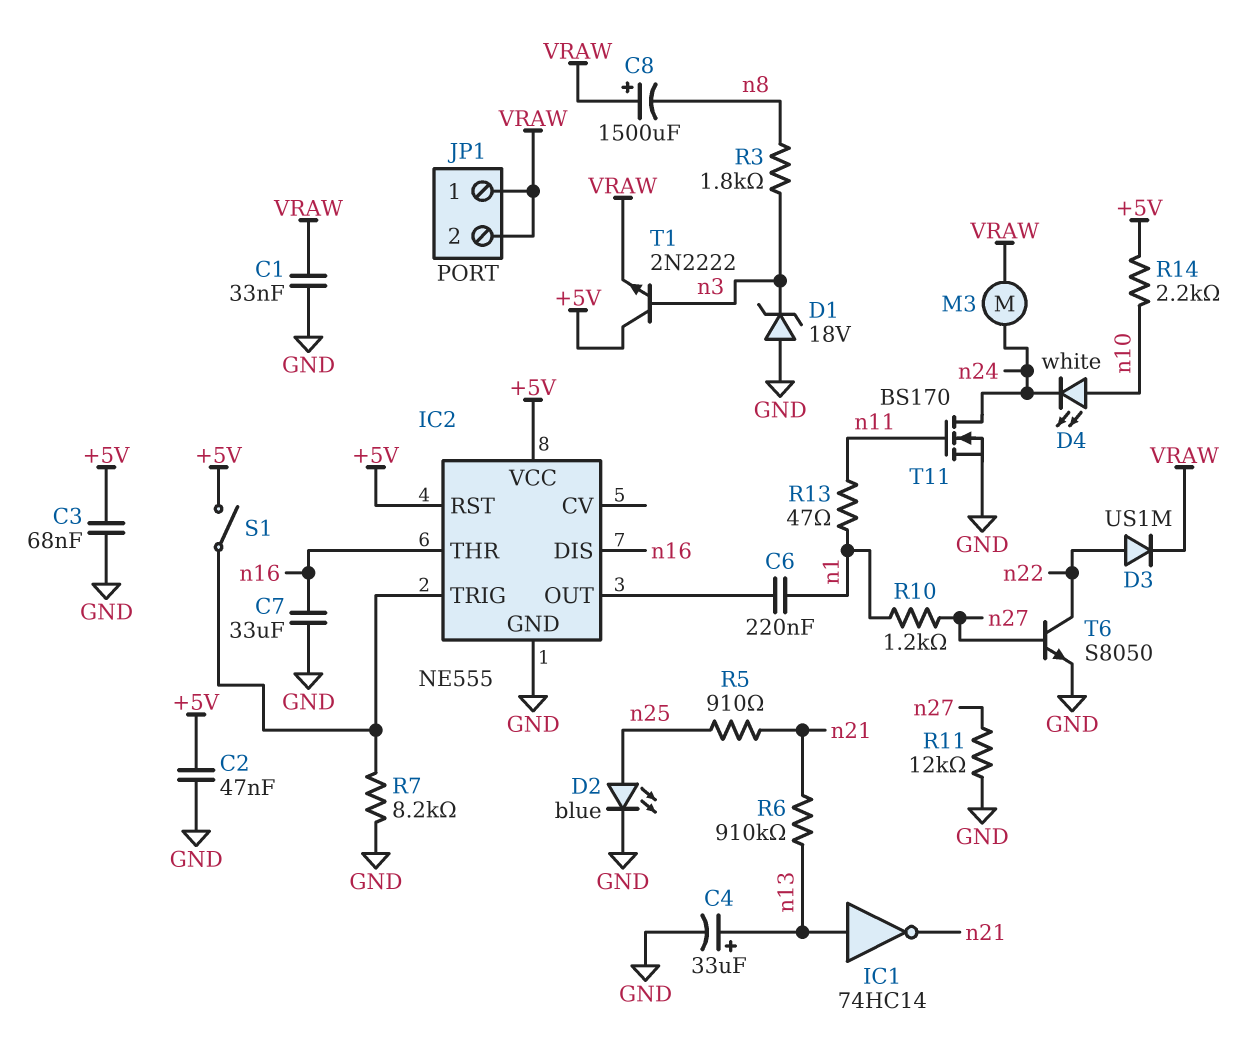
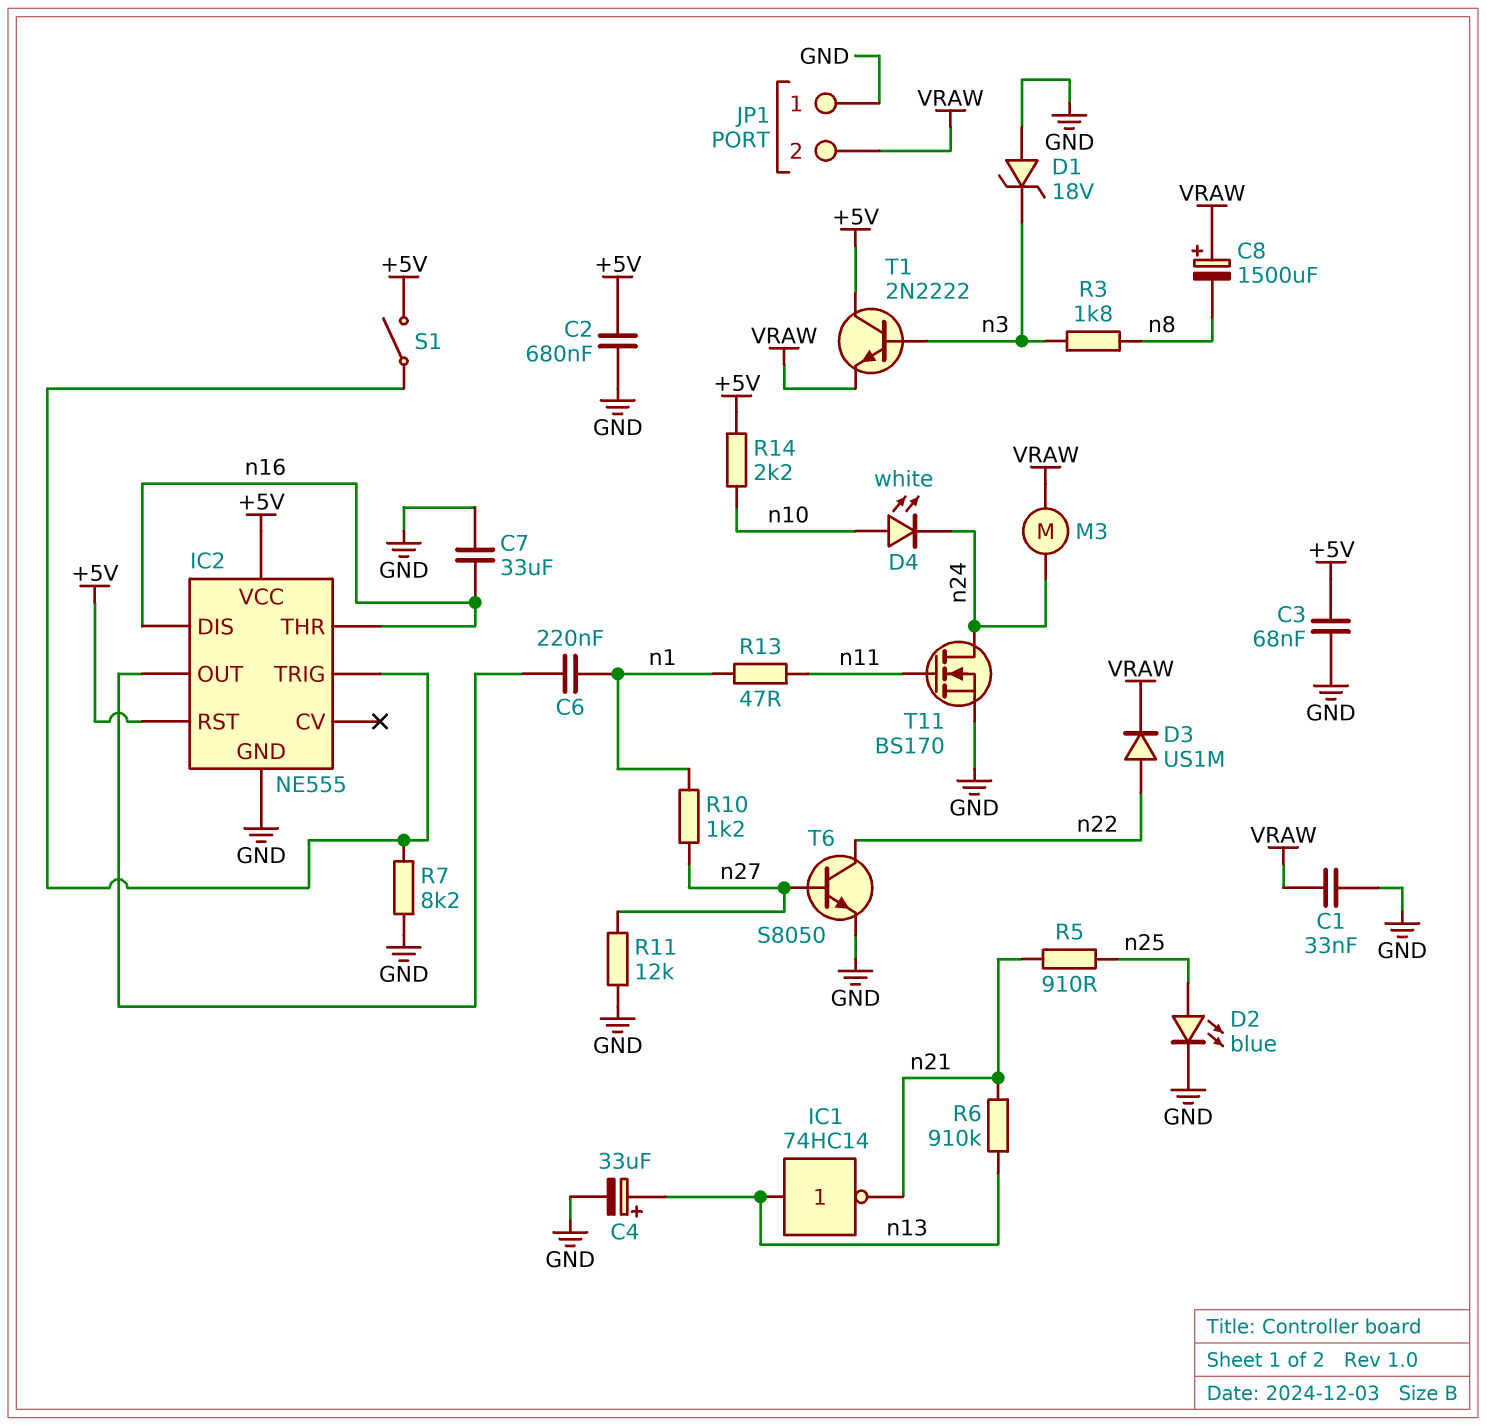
C2: 47nF (+5V, GND) -> 680nF (+5V, GND)
JP1 pin 1: VRAW -> GND

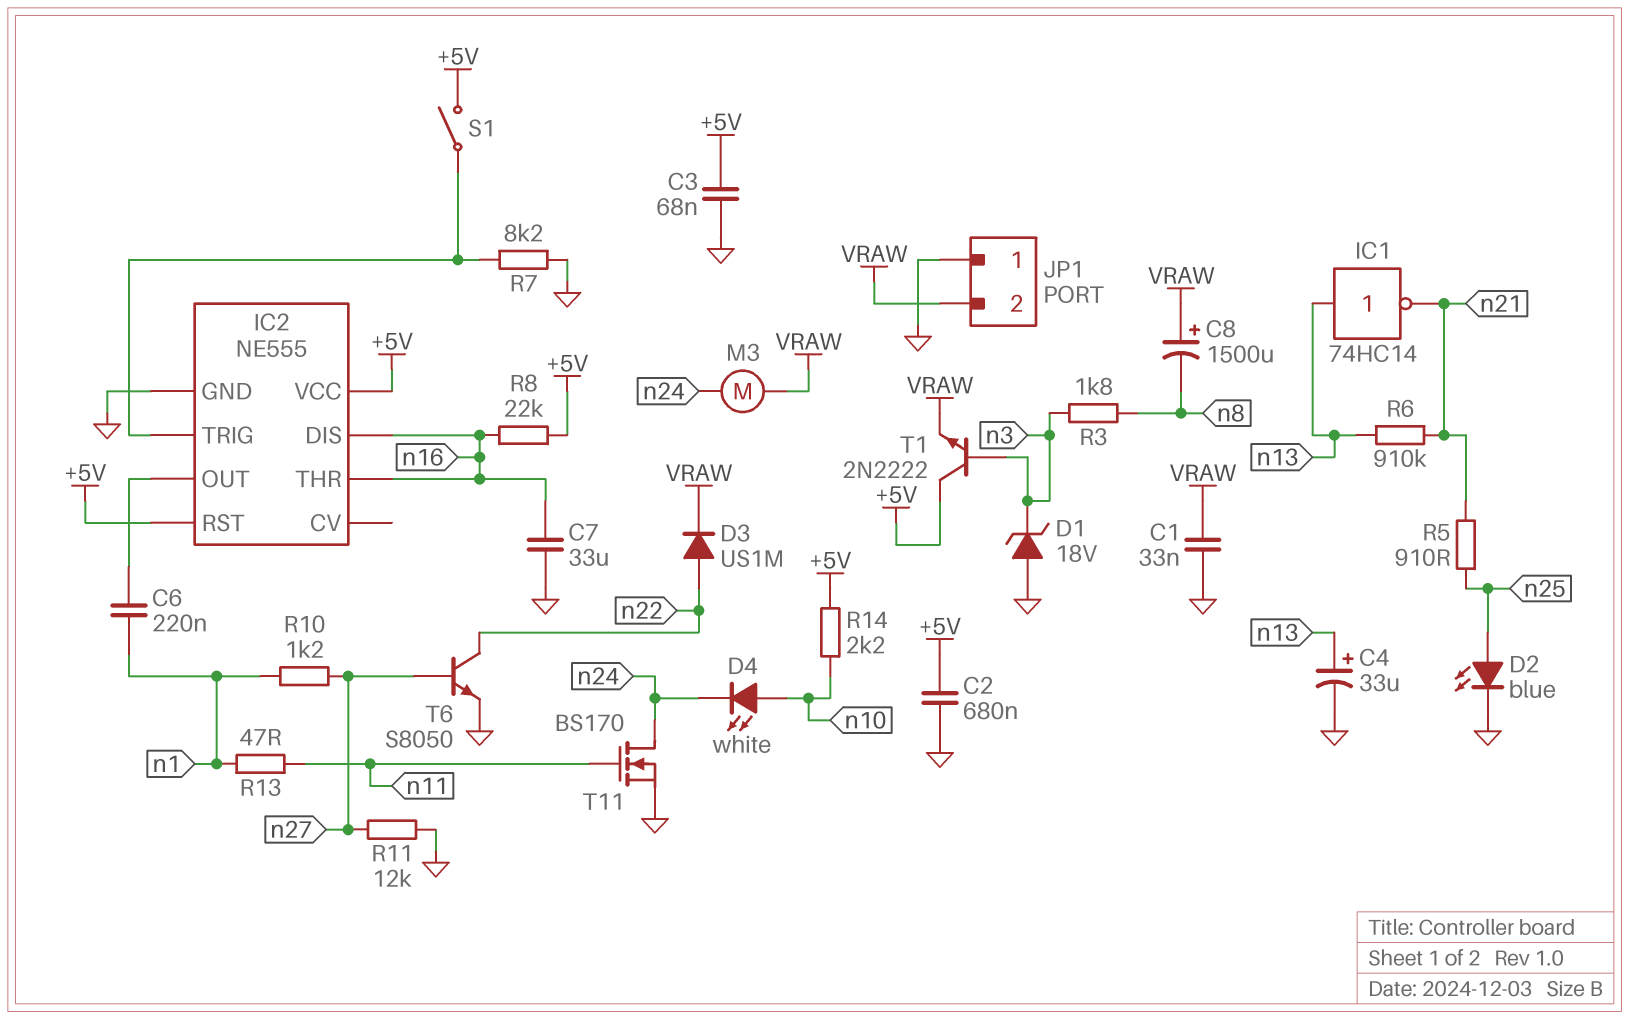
R8: none -> 22k (+5V, n16)

